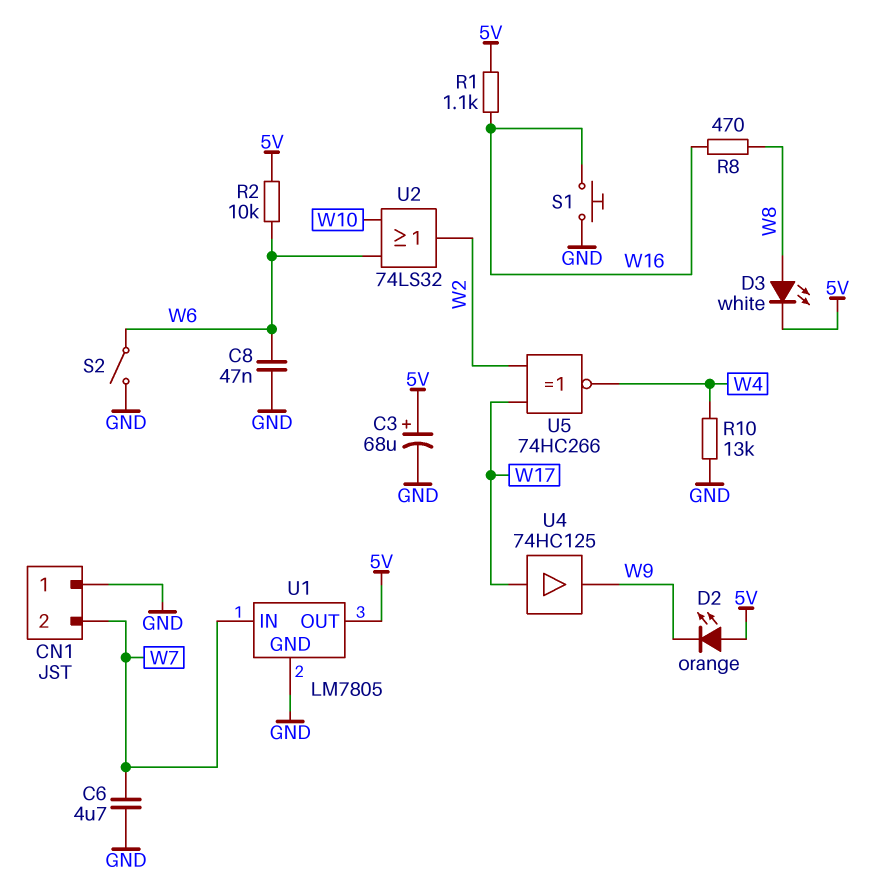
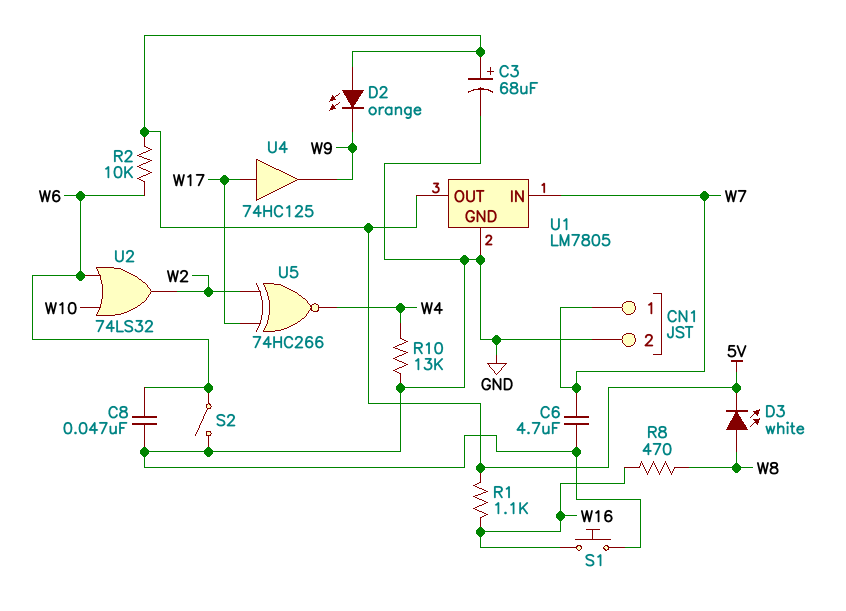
CN1 pin 1: GND -> W7
CN1 pin 2: W7 -> GND

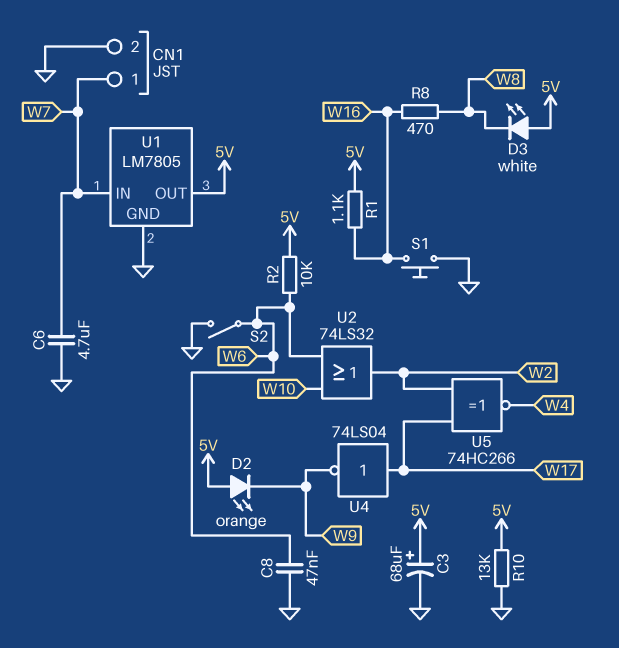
D3: LED white (A W8, K 5V) -> LED white (A 5V, K W8)
R10: 13k (GND, W4) -> 13k (5V, GND)
U4: buffer 74HC125 (in W17, out W9) -> NOT 74LS04 (in W17, out W9)

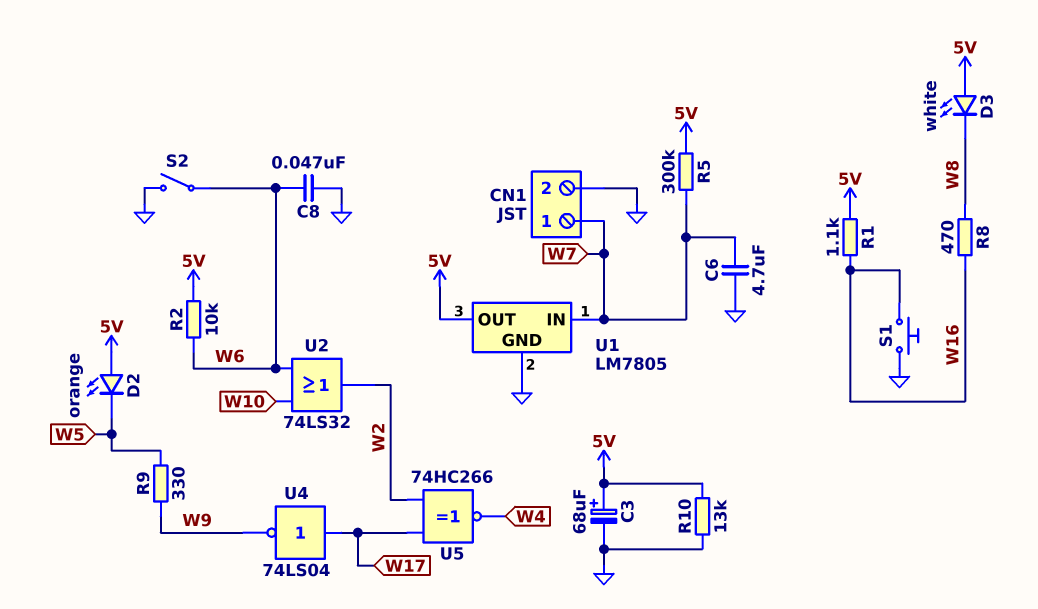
D2: LED orange (A 5V, K W9) -> LED orange (A 5V, K W5)
R5: none -> 300k (5V, W7)
R9: none -> 330 (W5, W9)

